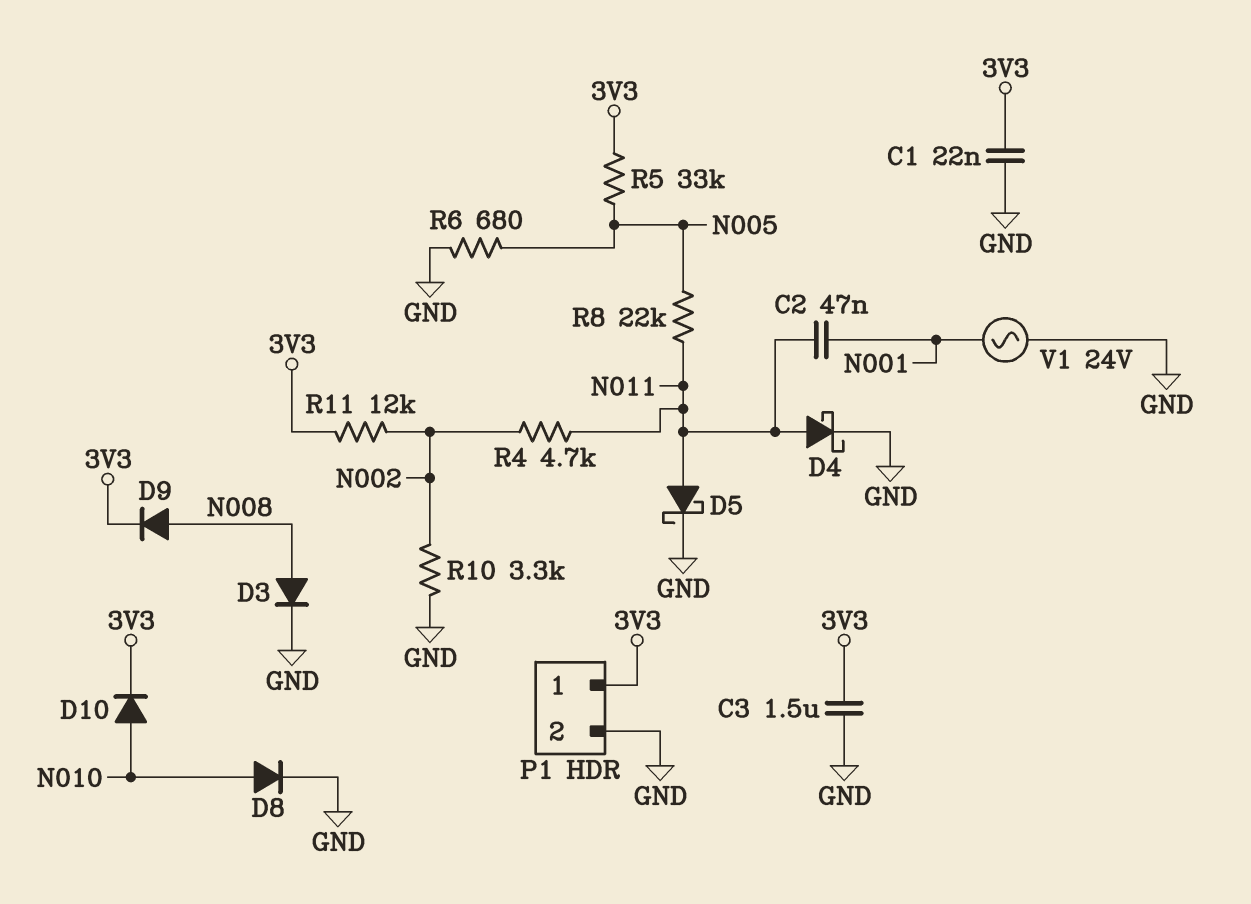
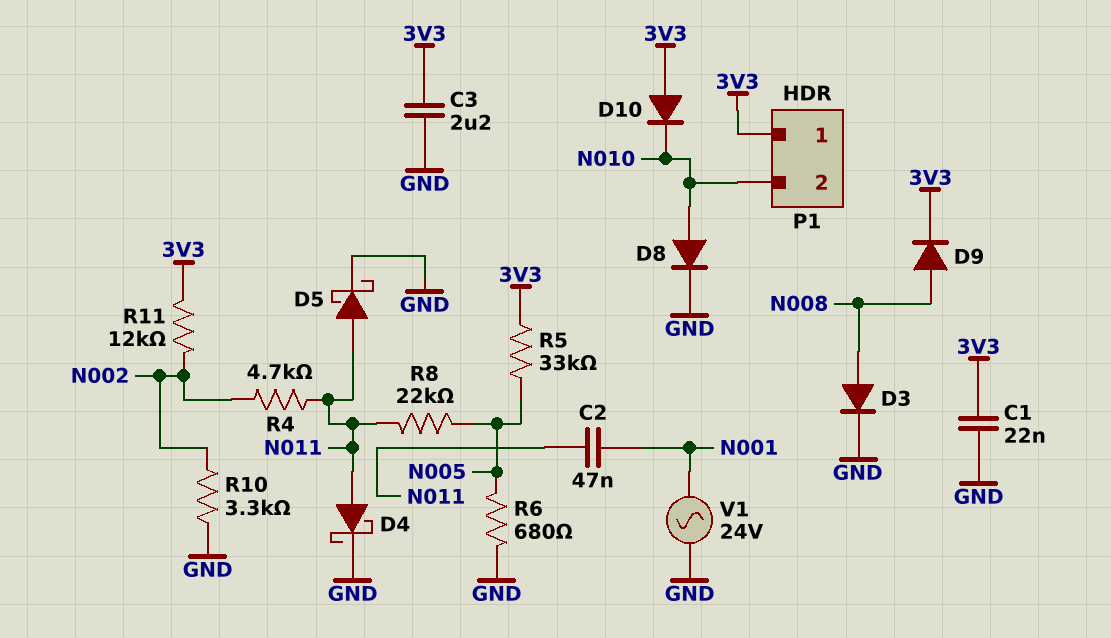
C3: 1.5uF (3V3, GND) -> 2.2uF (3V3, GND)
D10: diode (A N010, K 3V3) -> diode (A 3V3, K N010)
P1 pin 2: GND -> N010

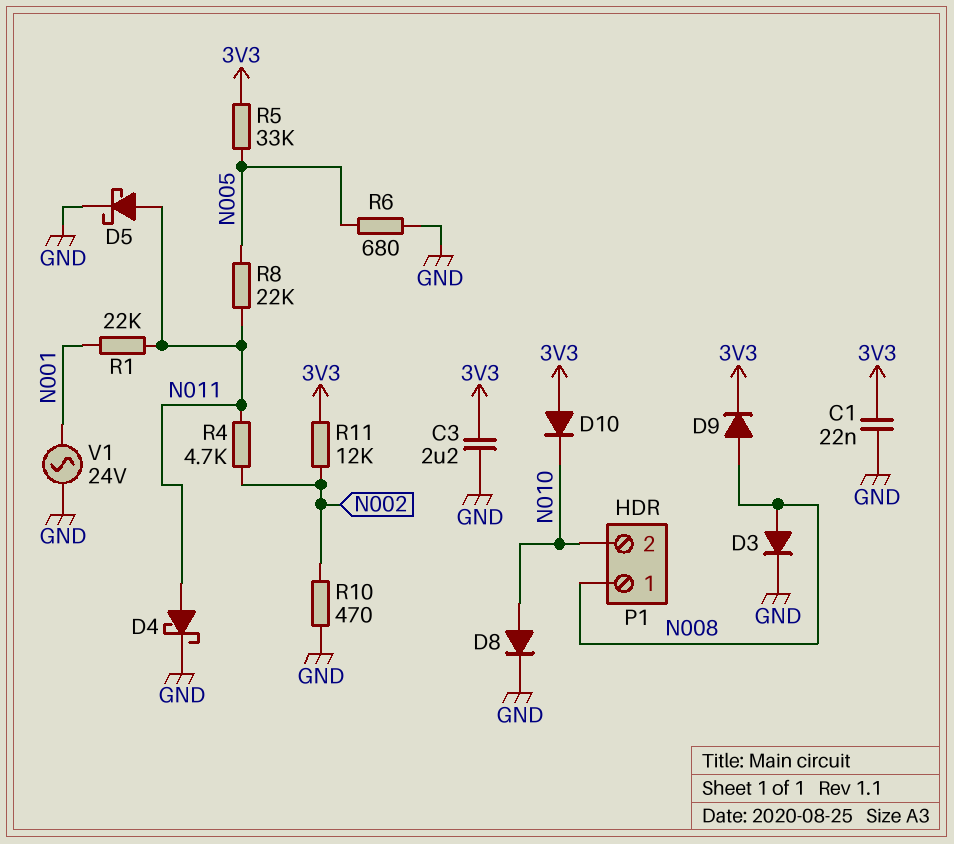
C2: 47nF (N001, N011) -> none
P1 pin 1: 3V3 -> N008
R1: none -> 22k (N001, N011)
R10: 3.3k (GND, N002) -> 470 (GND, N002)

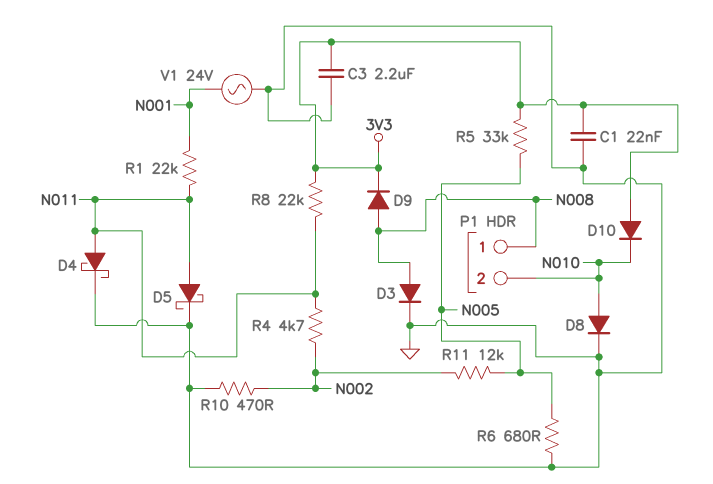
R8: 22k (N005, N011) -> 22k (3V3, N011)
R11: 12k (3V3, N002) -> 12k (N002, N005)

